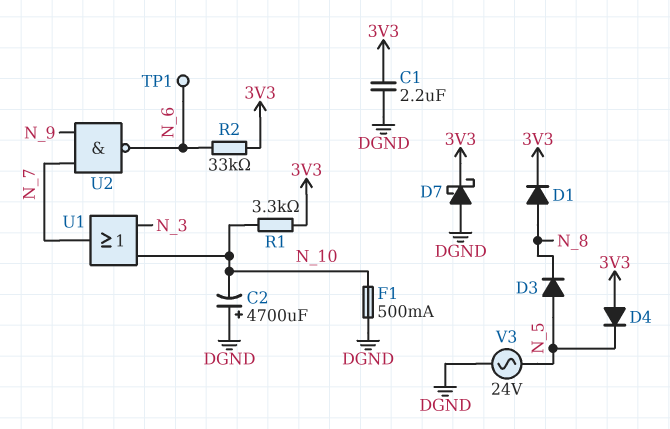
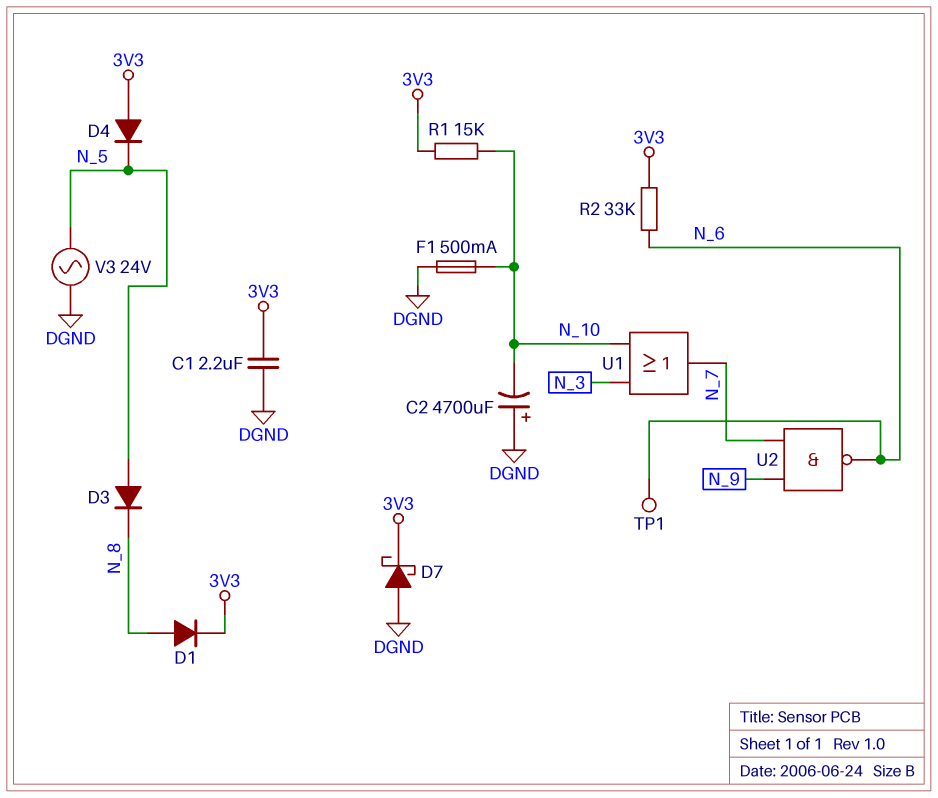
R1: 3.3k (3V3, N_10) -> 15k (3V3, N_10)

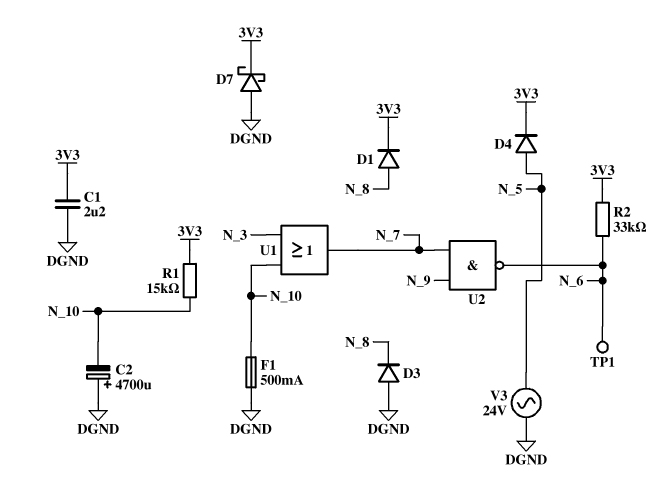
D3: diode (A N_5, K N_8) -> diode (A DGND, K N_8)
D4: diode (A 3V3, K N_5) -> diode (A N_5, K 3V3)

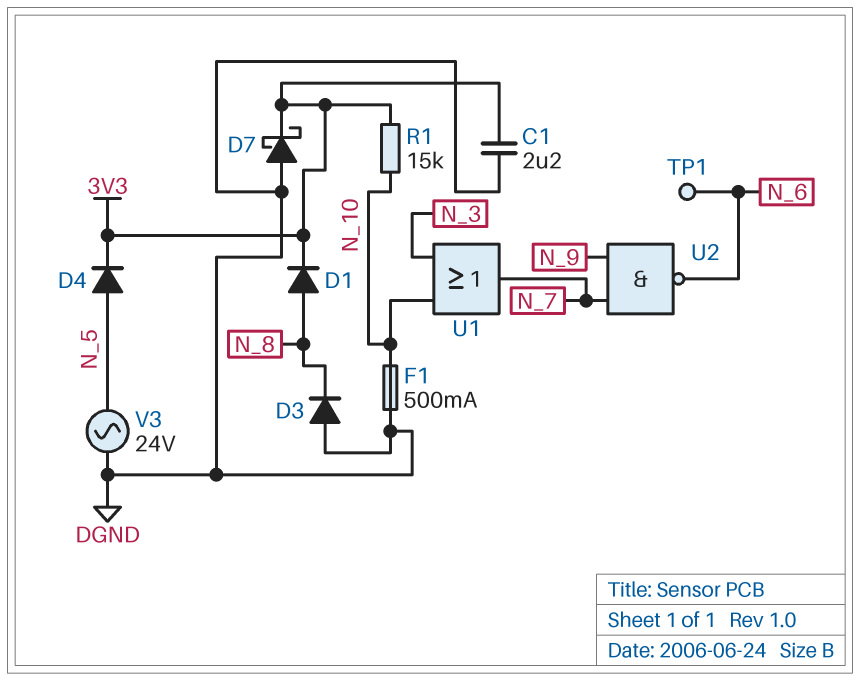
C2: 4700uF (plus DGND, minus N_10) -> none
R2: 33k (3V3, N_6) -> none

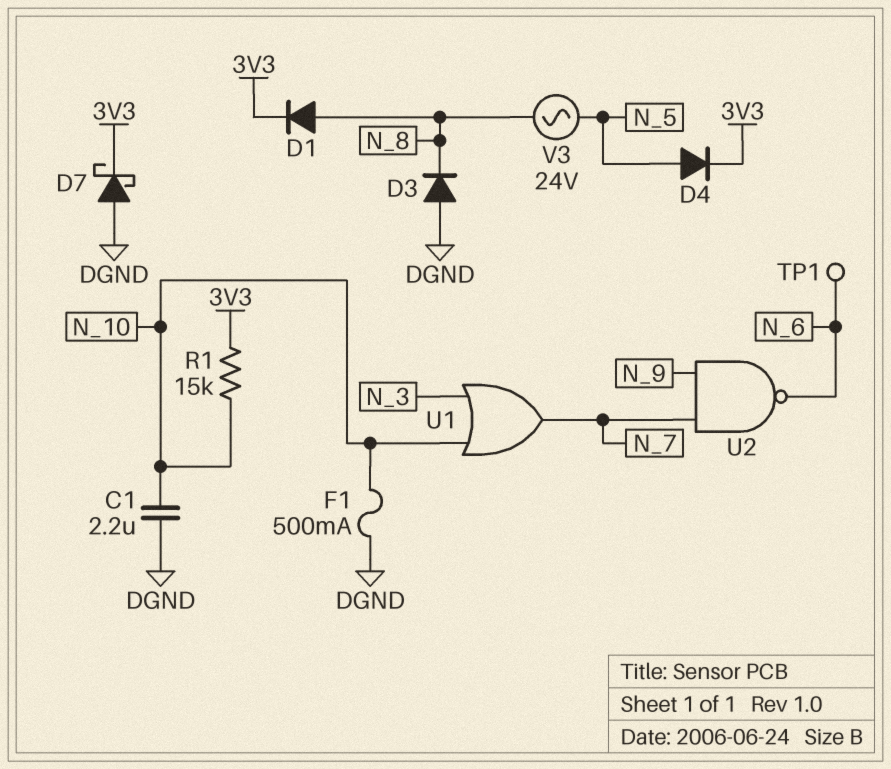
C1: 2.2uF (3V3, DGND) -> 2.2uF (DGND, N_10)
V3: AC 24V (DGND, N_5) -> AC 24V (N_5, N_8)

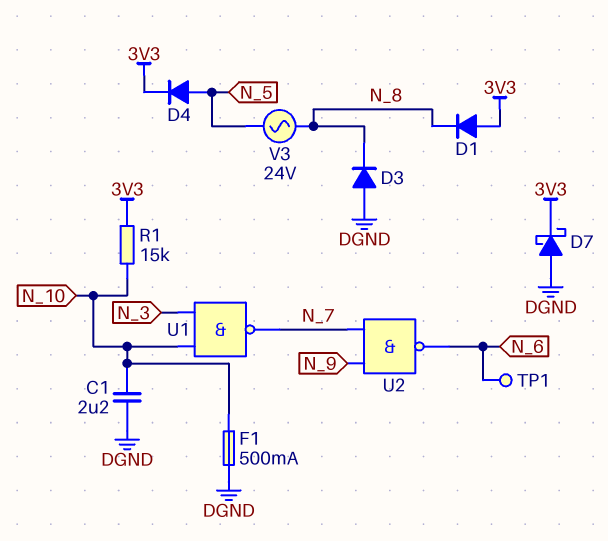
D1: diode (A N_8, K 3V3) -> diode (A 3V3, K N_8)
U1: OR (in N_3, in N_10, out N_7) -> NAND (in N_3, in N_10, out N_7)

